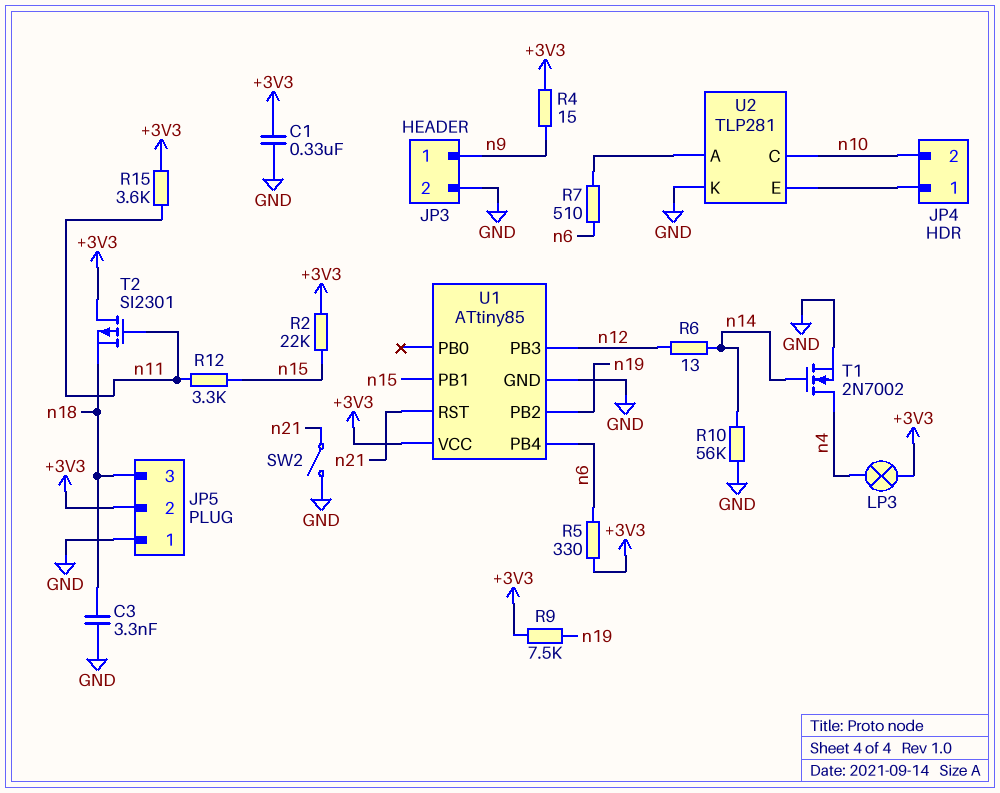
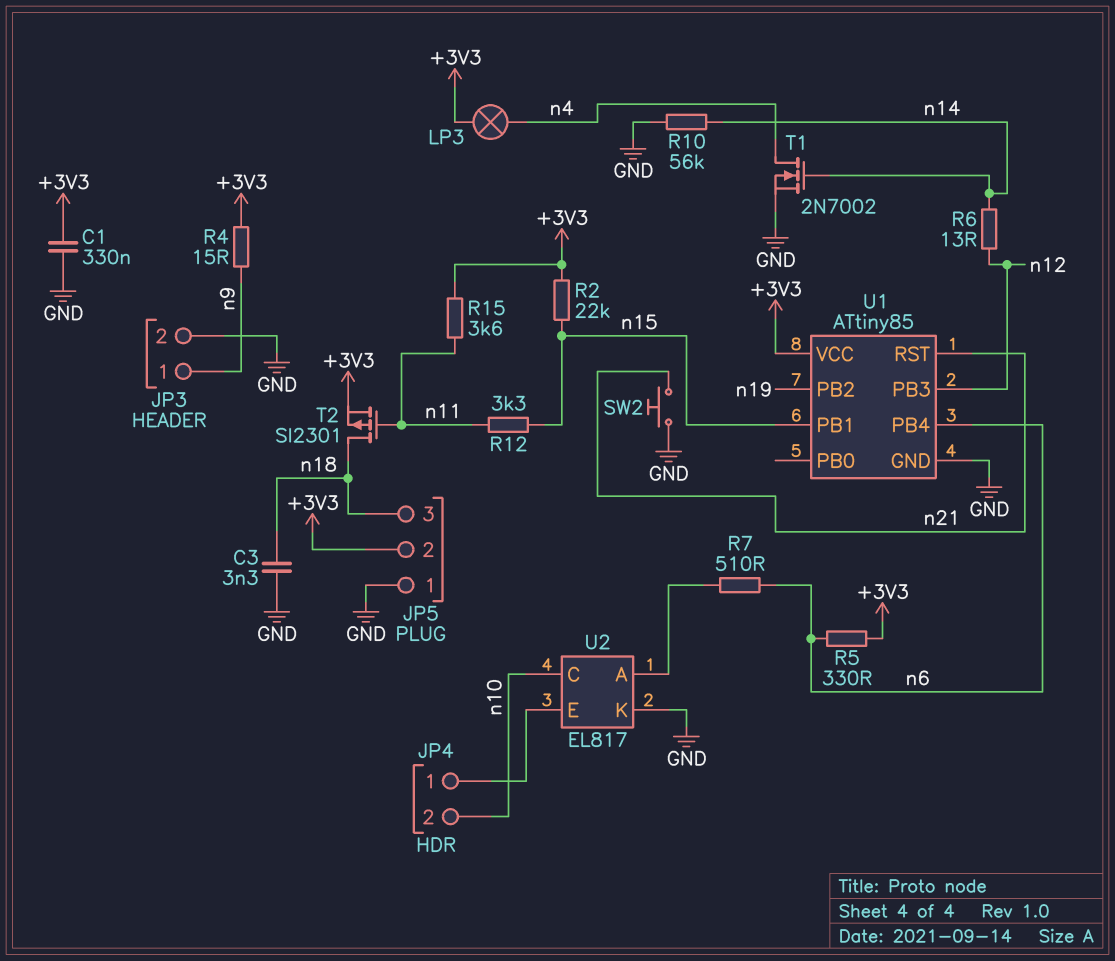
R9: 7.5k (+3V3, n19) -> none
SW2: switch (GND, n21) -> button (GND, n21)
T2: PMOS SI2301 (G n11, D +3V3, S n18) -> PMOS SI2301 (G n11, D n18, S +3V3)
U2: TLP281 -> EL817

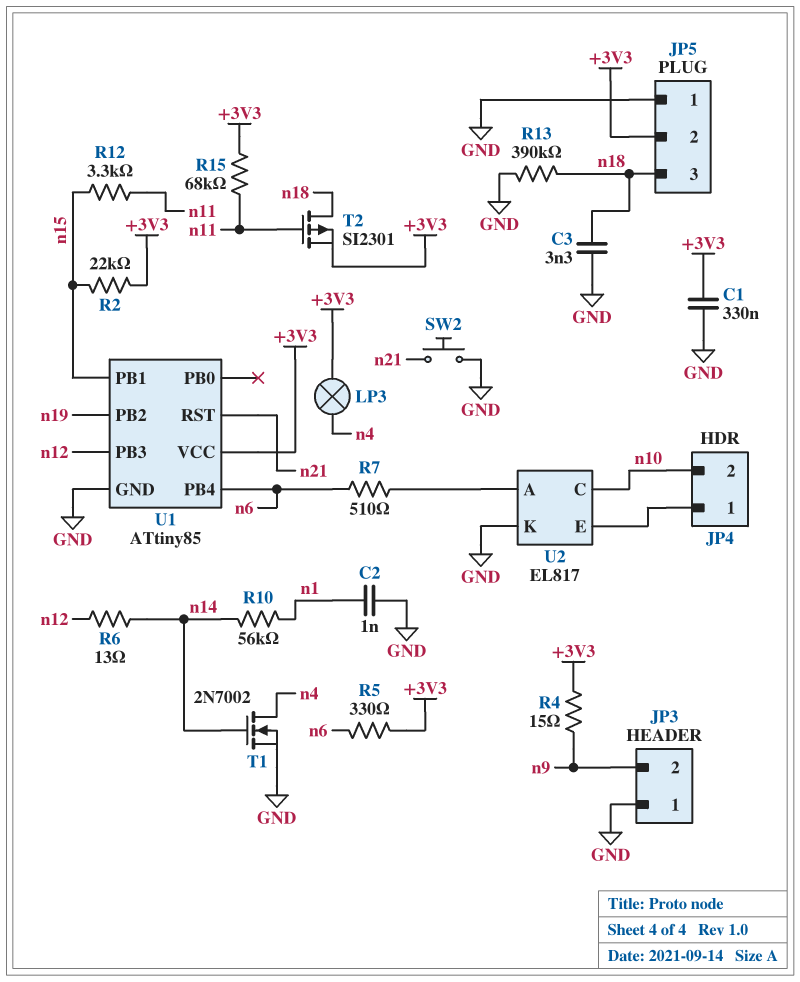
C2: none -> 1nF (GND, n1)
JP3 pin 1: n9 -> GND
JP3 pin 2: GND -> n9
R10: 56k (GND, n14) -> 56k (n1, n14)
R13: none -> 390k (GND, n18)
R15: 3.6k (+3V3, n11) -> 68k (+3V3, n11)

